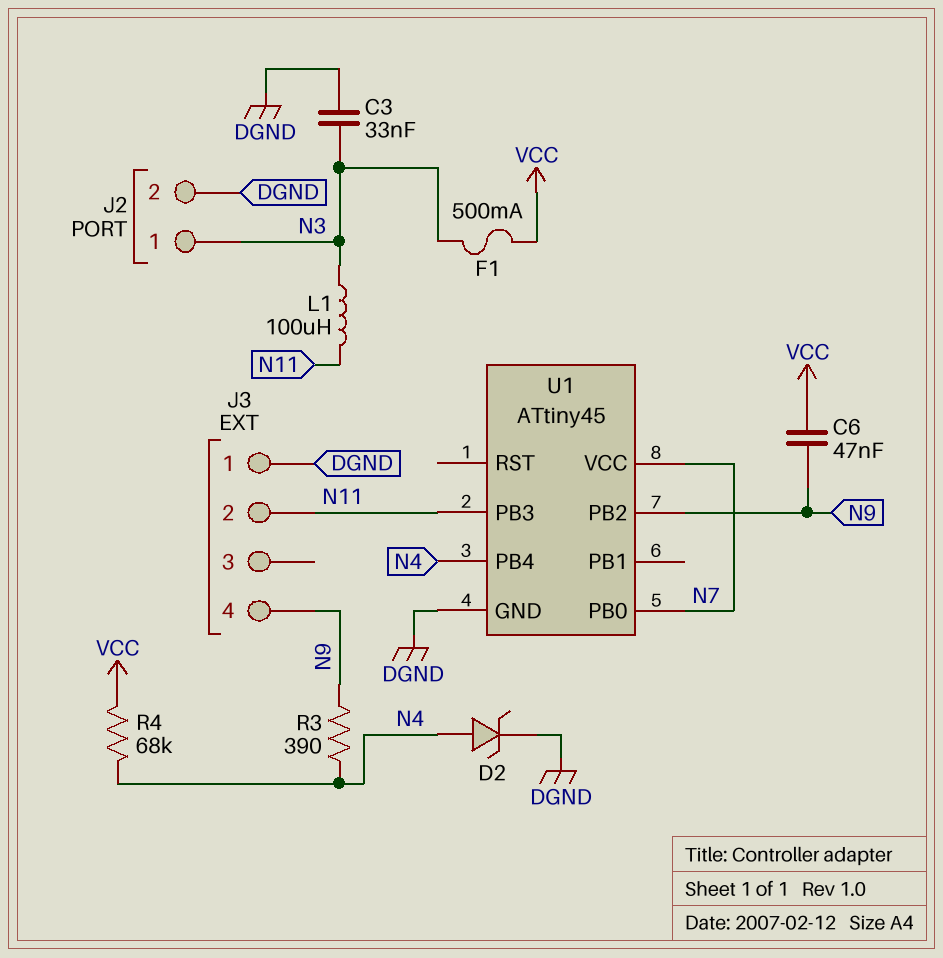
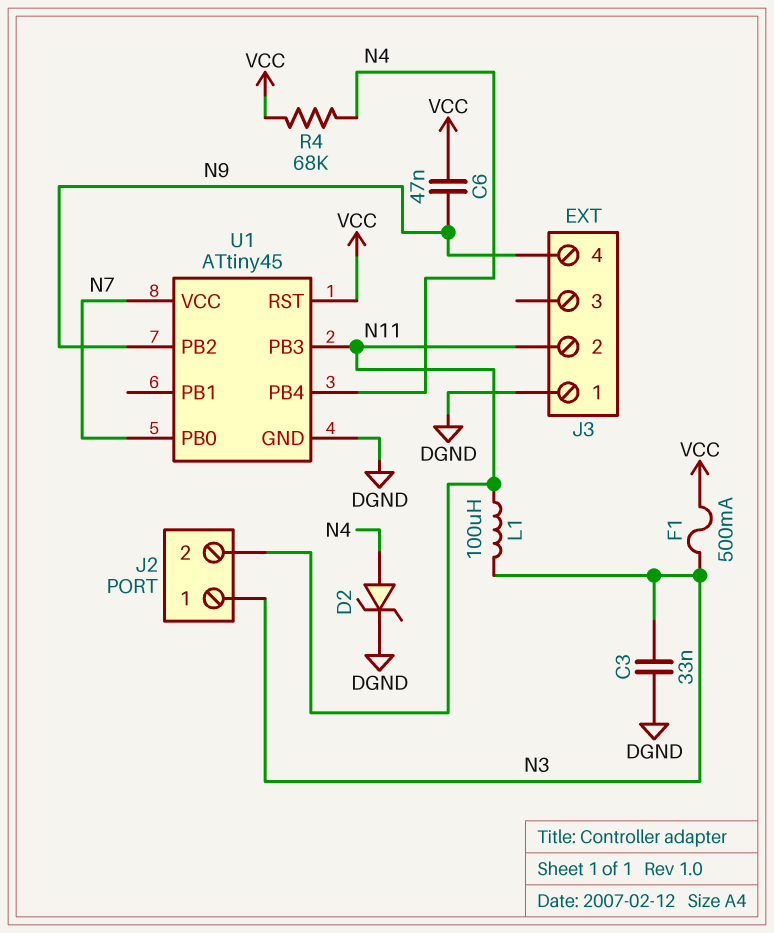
J2 pin 2: DGND -> N11
R3: 390 (N4, N9) -> none
U1 pin RST: none -> VCC

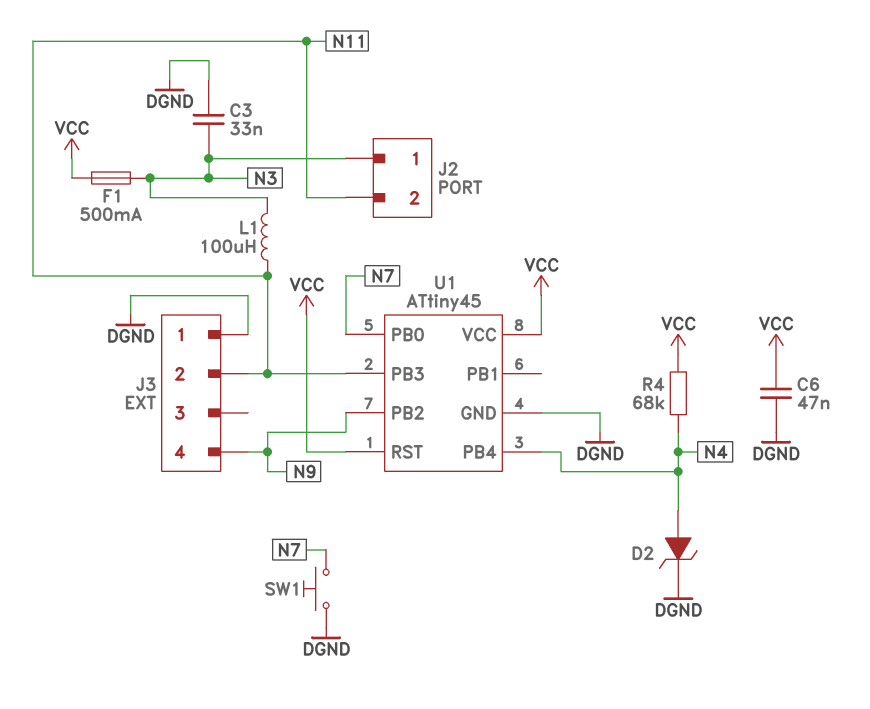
C6: 47nF (N9, VCC) -> 47nF (DGND, VCC)
SW1: none -> button (DGND, N7)
U1 pin VCC: N7 -> VCC

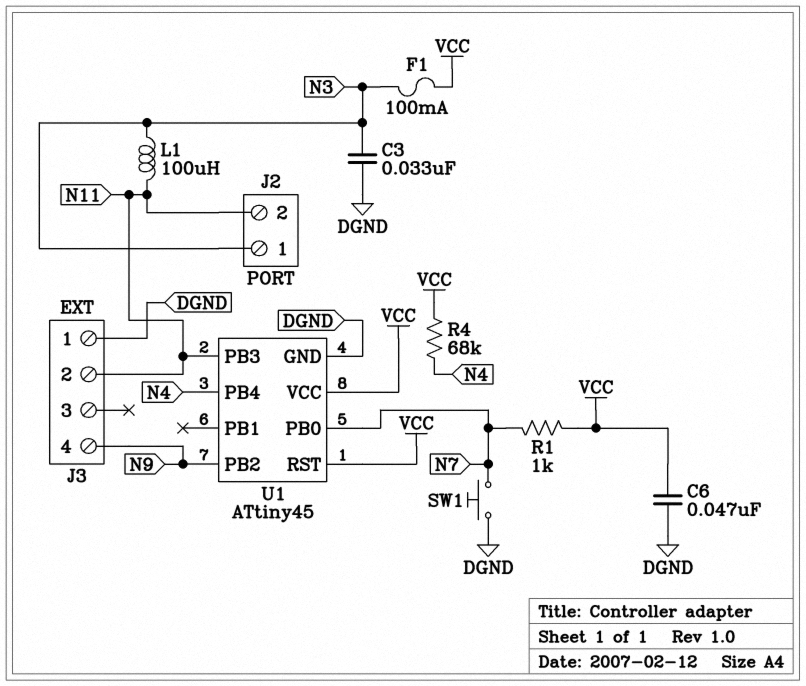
D2: zener (A N4, K DGND) -> none
F1: 500mA (N3, VCC) -> 100mA (N3, VCC)
R1: none -> 1k (N7, VCC)

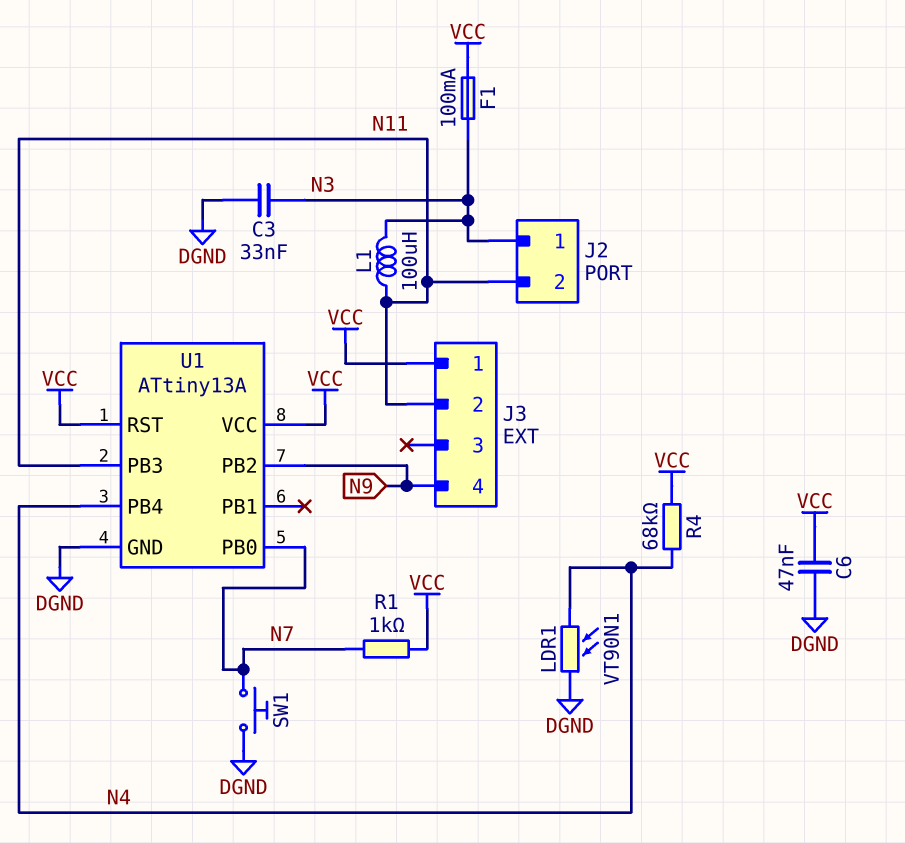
J3 pin 1: DGND -> VCC
LDR1: none -> VT90N1 (DGND, N4)
U1: ATtiny45 -> ATtiny13A

